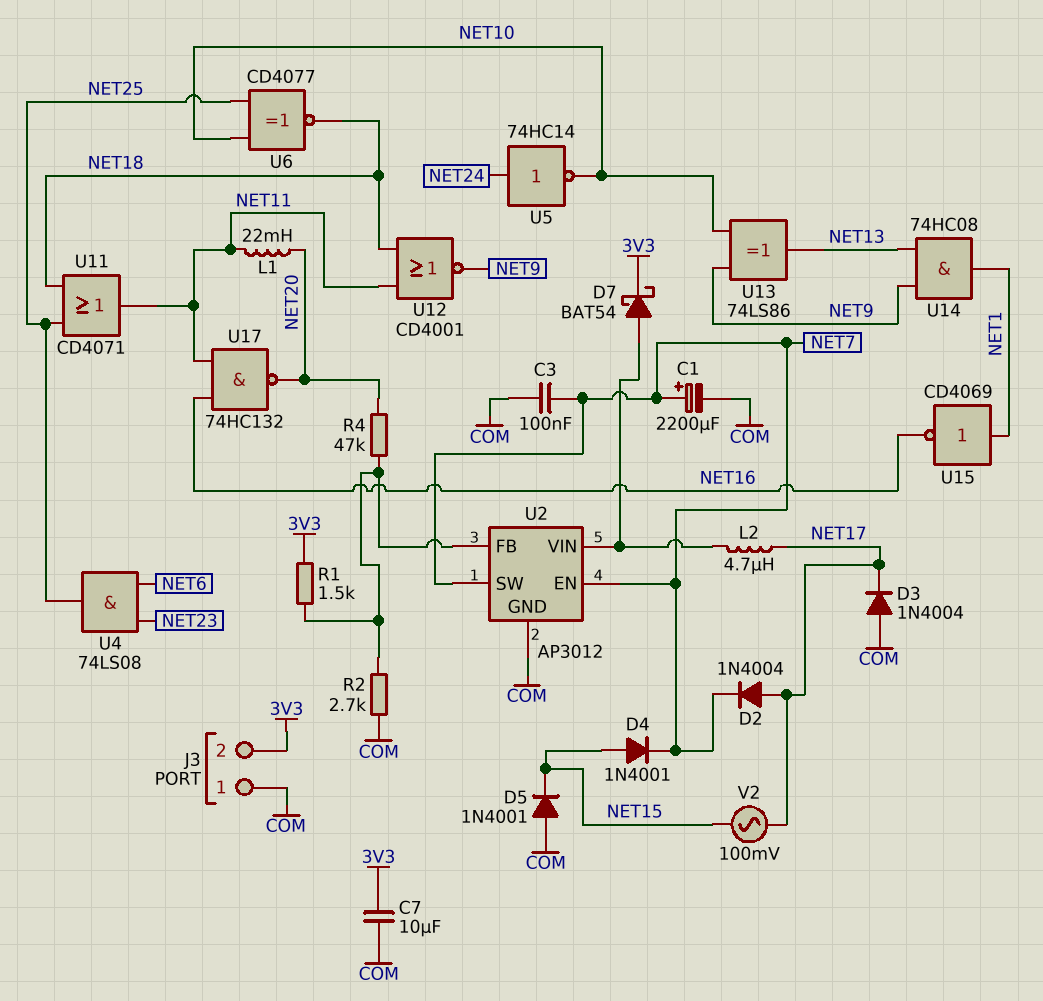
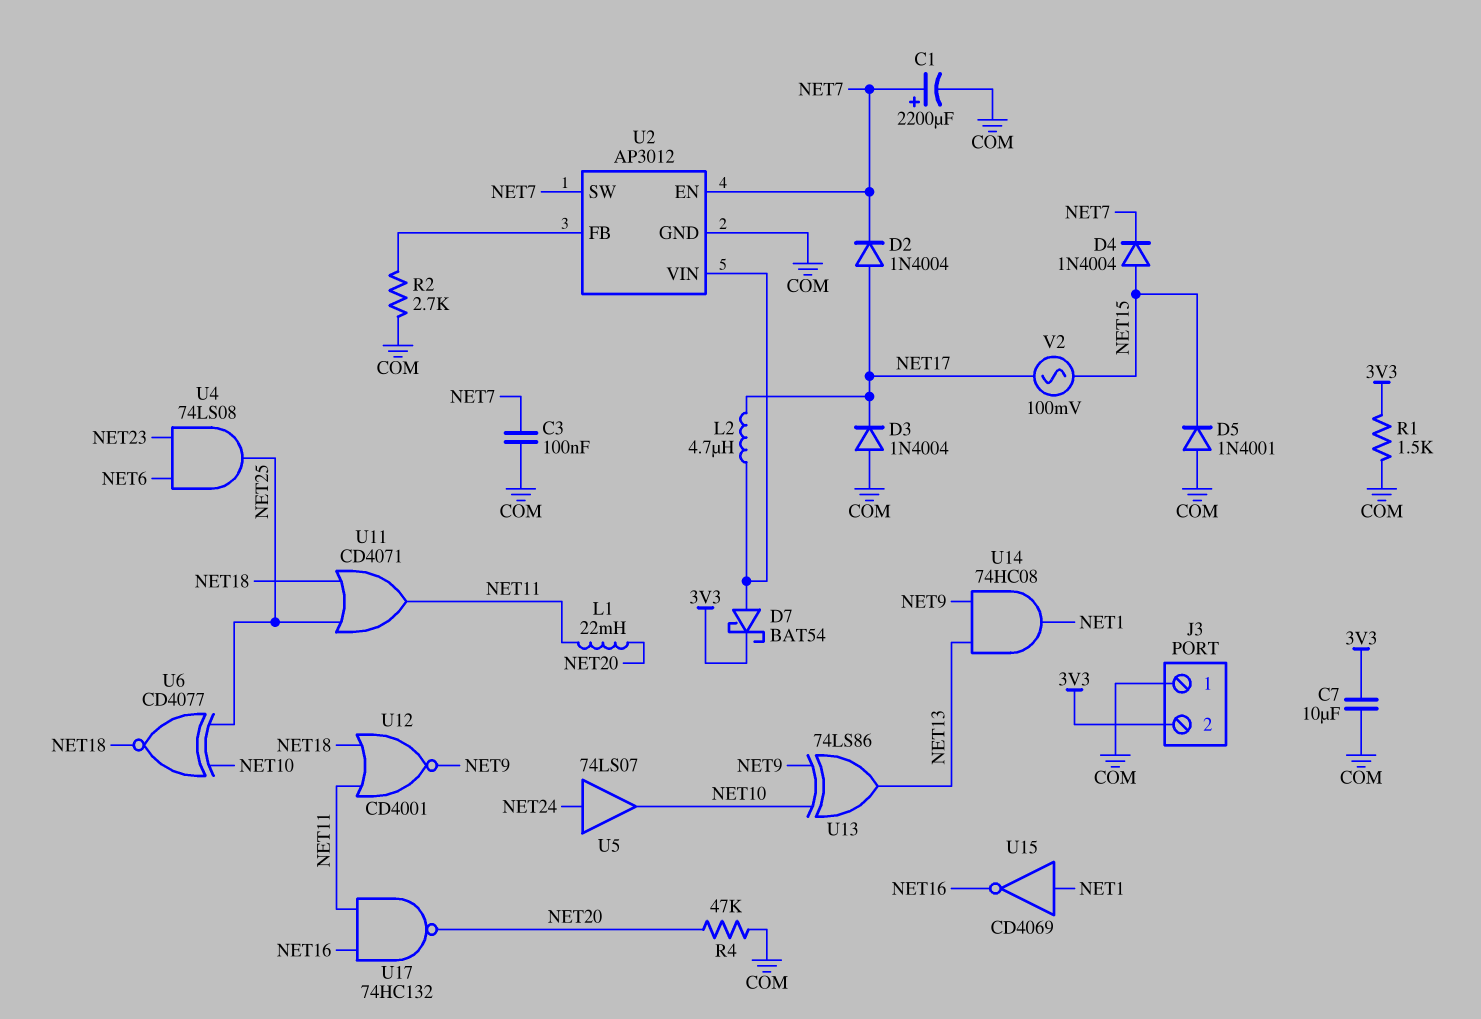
D4: diode 1N4001 (A NET15, K NET7) -> diode 1N4004 (A NET15, K NET7)
R1: 1.5k (3V3, U2/FB) -> 1.5k (3V3, COM)
R4: 47k (NET20, U2/FB) -> 47k (COM, NET20)
U5: NOT 74HC14 (in NET24, out NET10) -> buffer 74LS07 (in NET24, out NET10)

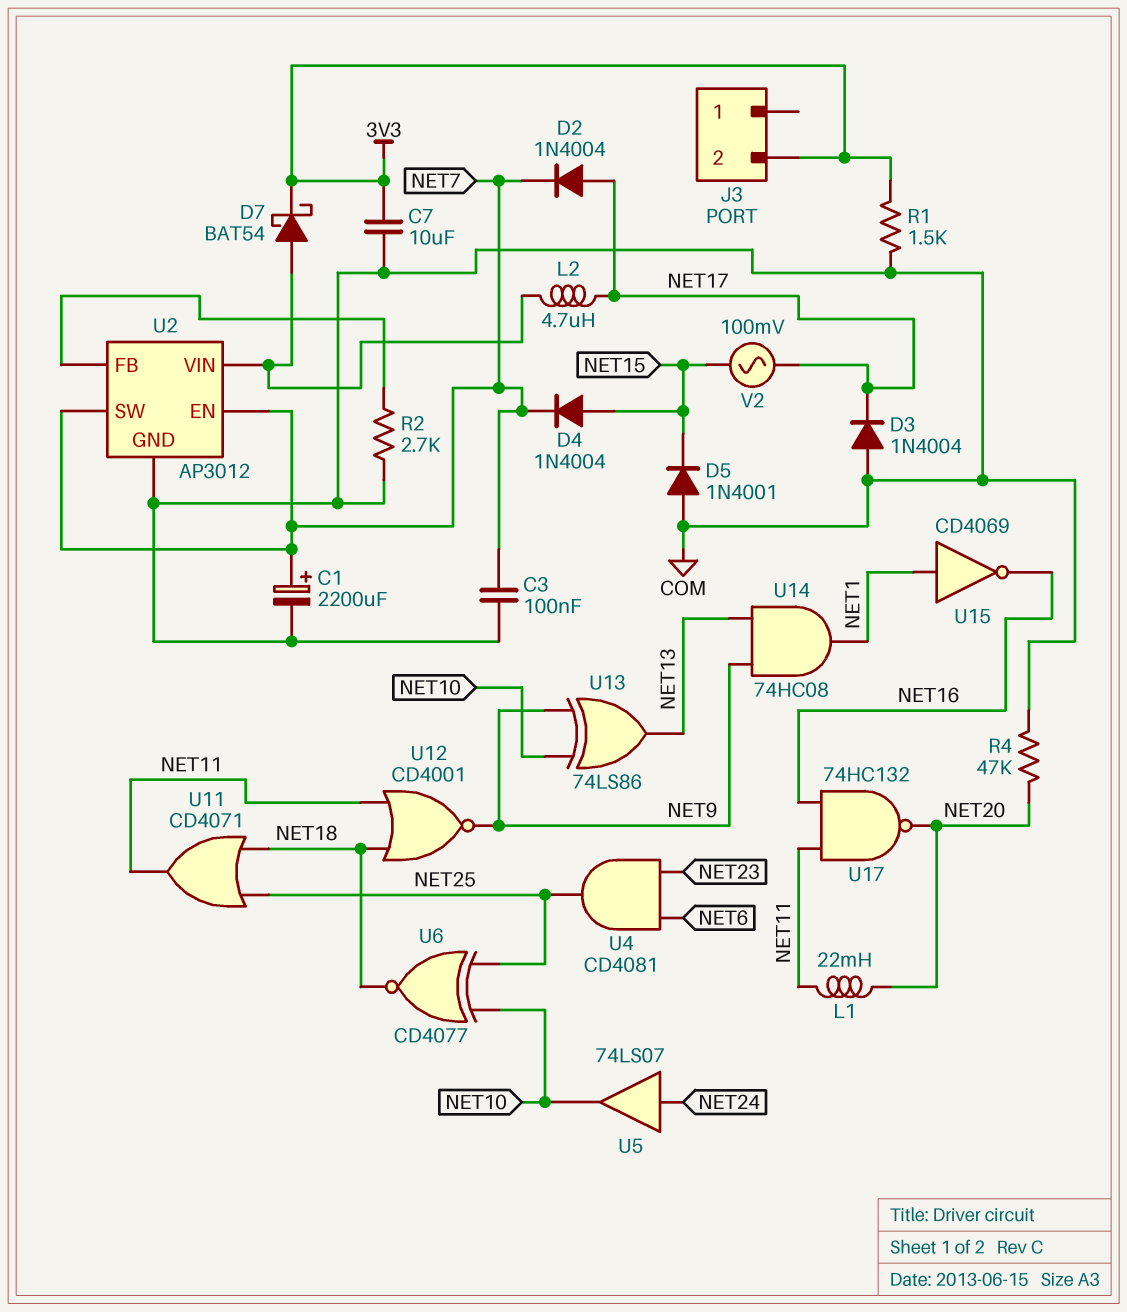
J3 pin 1: COM -> none
U4: AND 74LS08 (in NET6, in NET23, out NET25) -> AND CD4081 (in NET6, in NET23, out NET25)

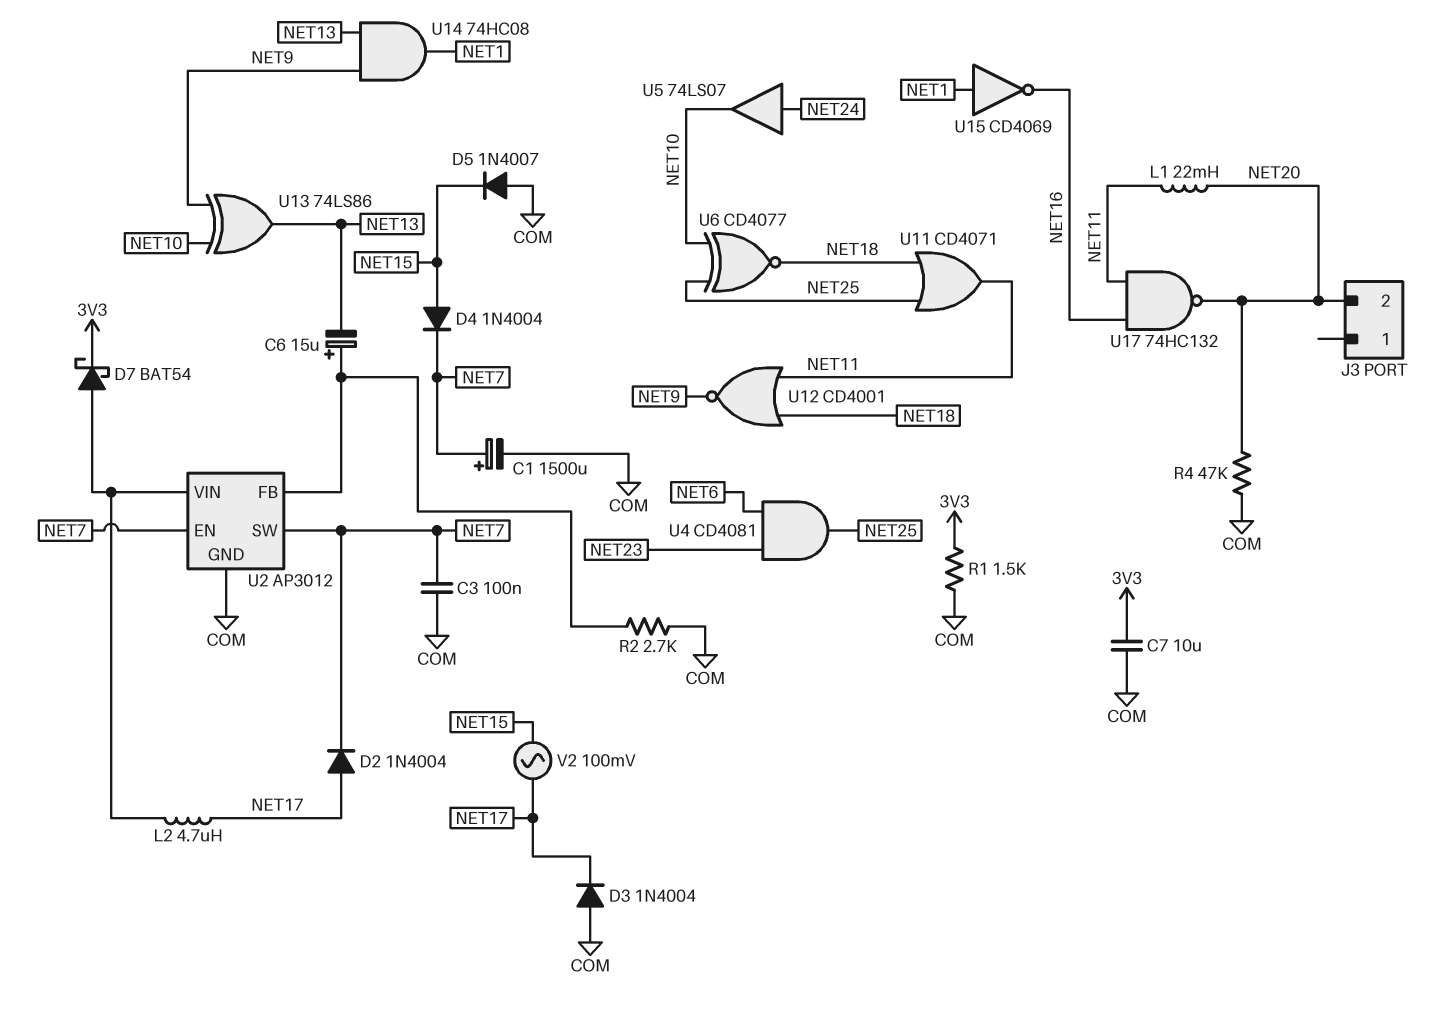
C1: 2200uF (plus NET7, minus COM) -> 1500uF (plus NET7, minus COM)
C6: none -> 15uF (plus U2/FB, minus NET13)
D5: diode 1N4001 (A COM, K NET15) -> diode 1N4007 (A COM, K NET15)
J3 pin 2: 3V3 -> NET20

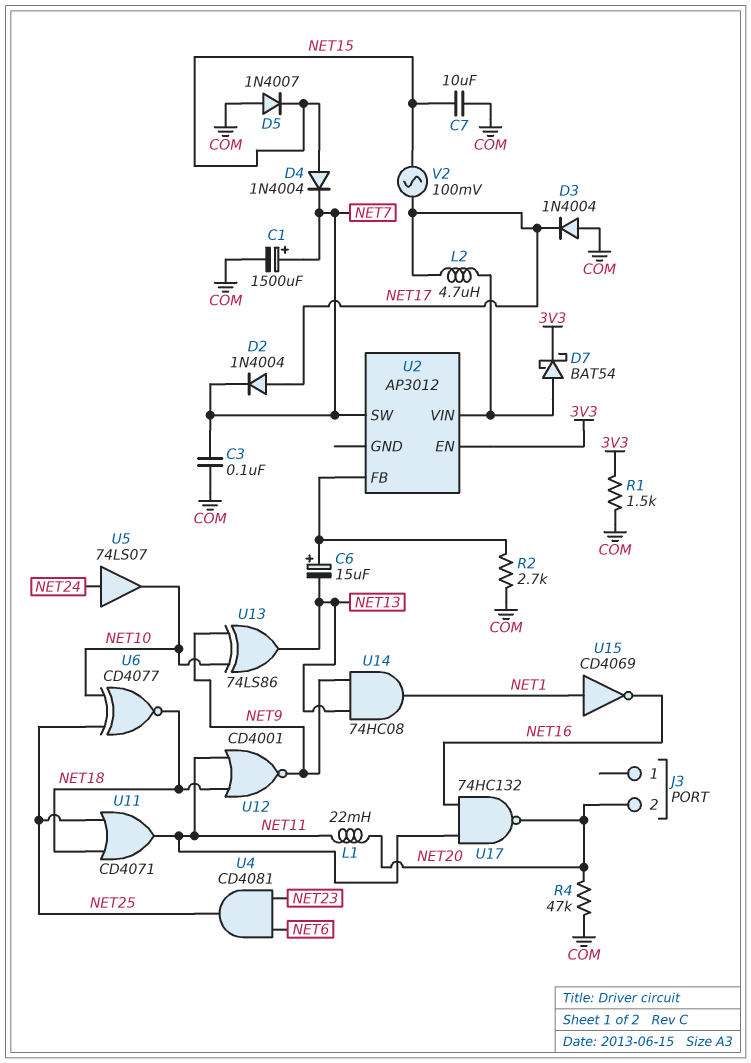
C7: 10uF (3V3, COM) -> 10uF (COM, NET15)
U2 pin EN: NET7 -> 3V3
U2 pin GND: COM -> none

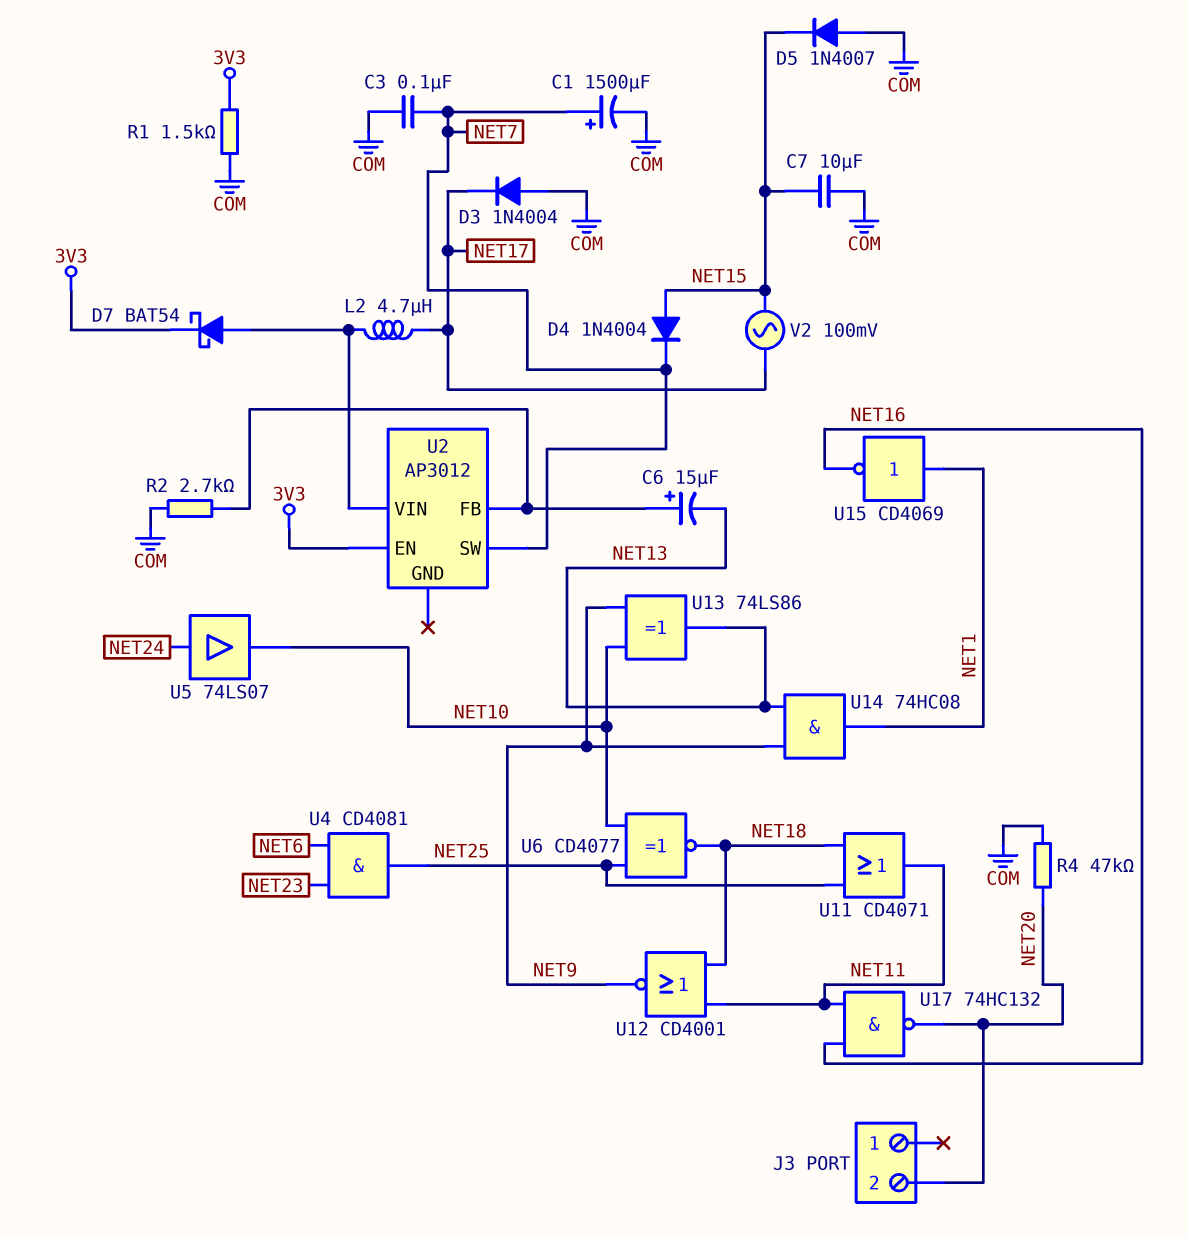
D2: diode 1N4004 (A NET17, K NET7) -> none
L1: 22mH (NET11, NET20) -> none

